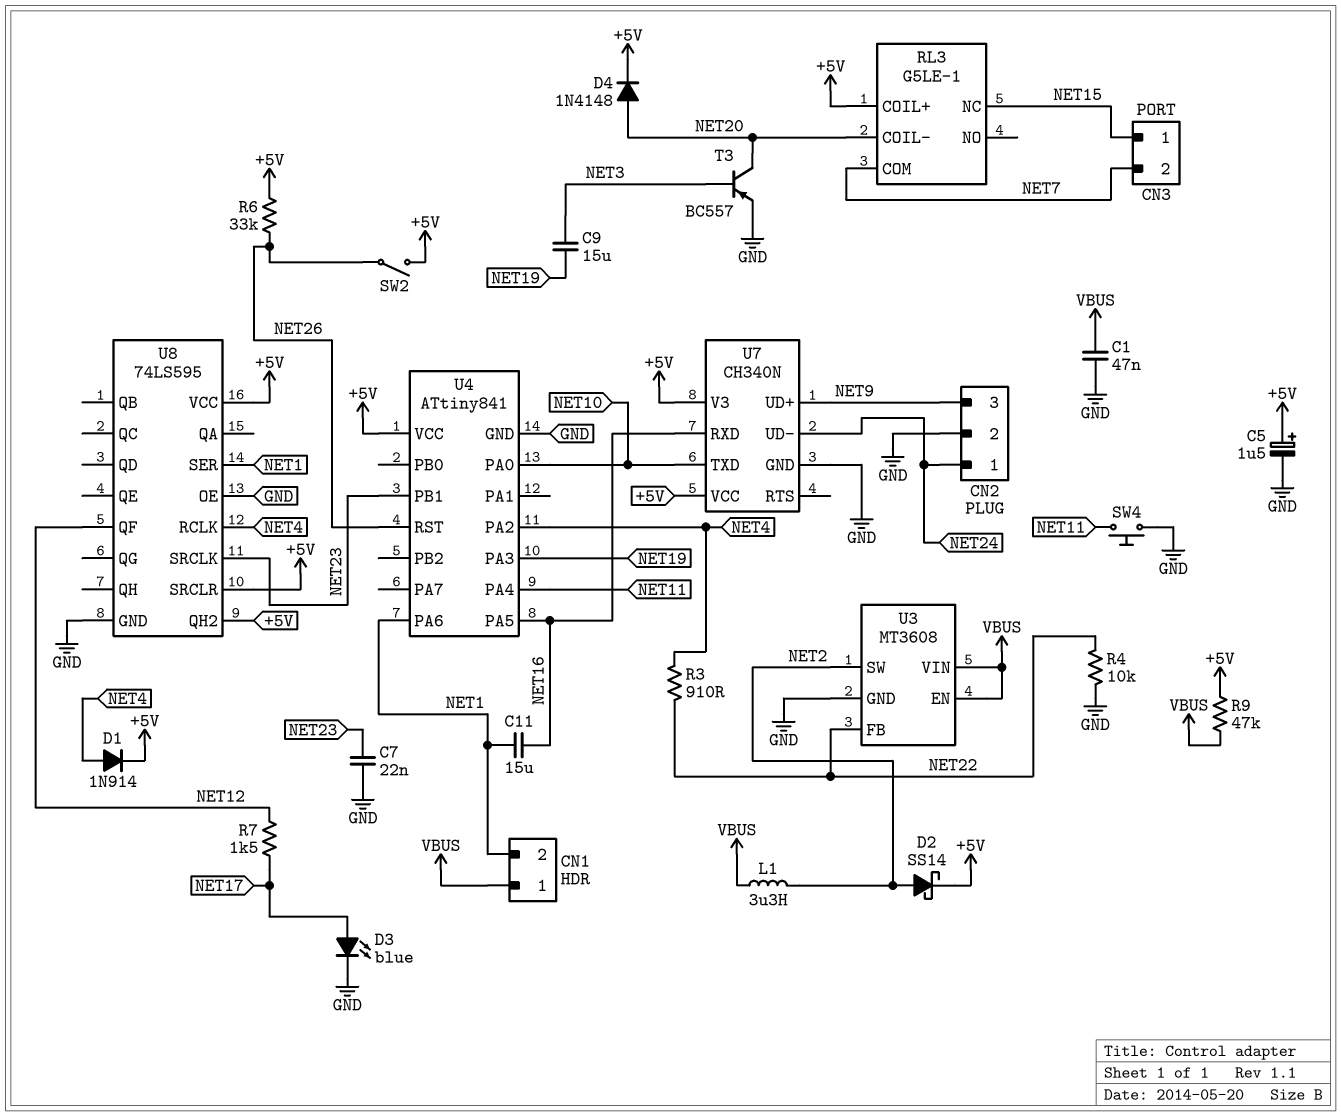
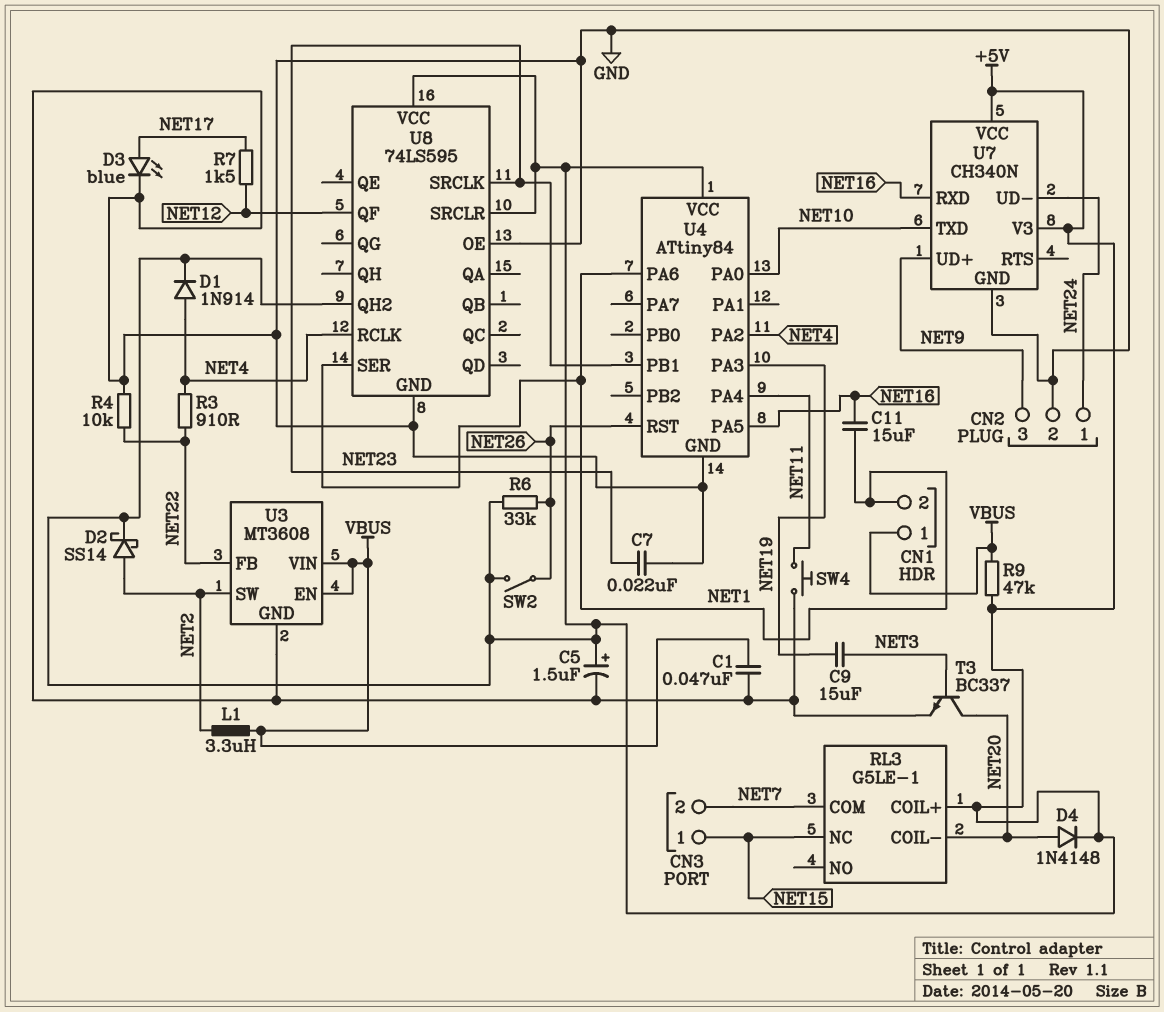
T3: PNP BC557 (B NET3, C NET20, E GND) -> NPN BC337 (B NET3, C NET20, E GND)
U4: ATtiny841 -> ATtiny84

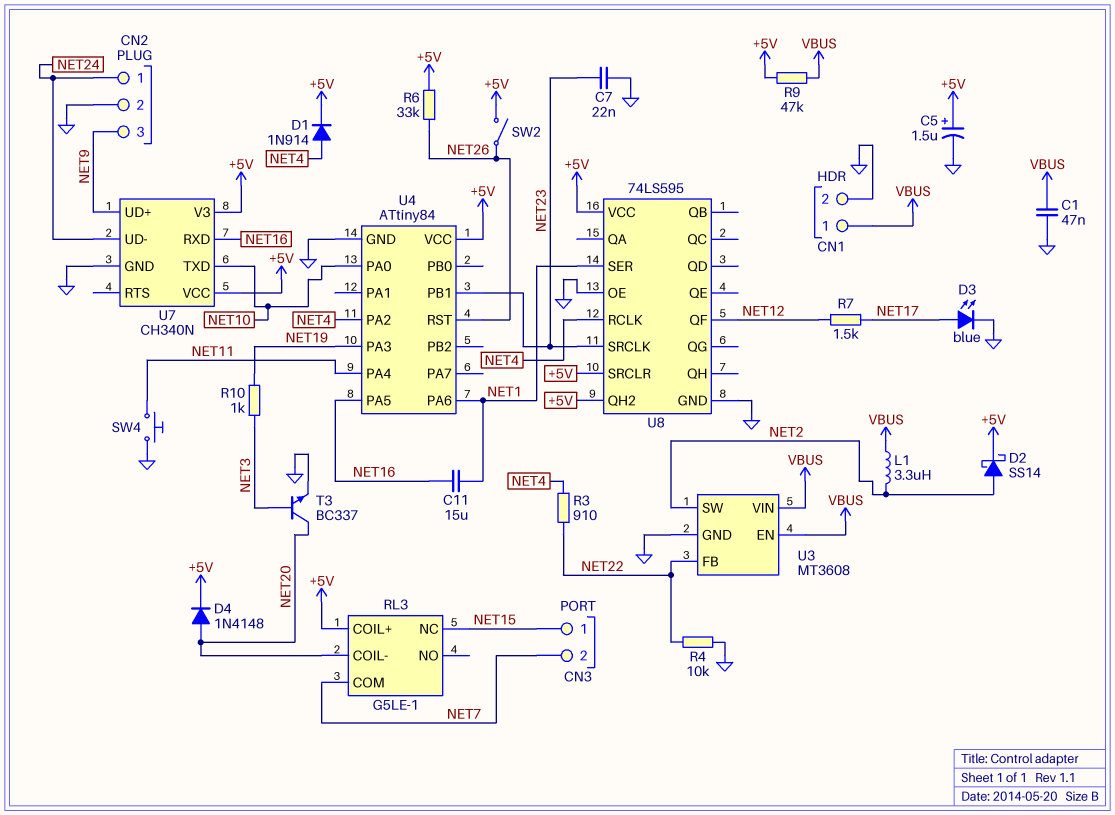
C9: 15uF (NET3, NET19) -> none
CN1 pin 2: NET1 -> GND
R10: none -> 1k (NET3, NET19)

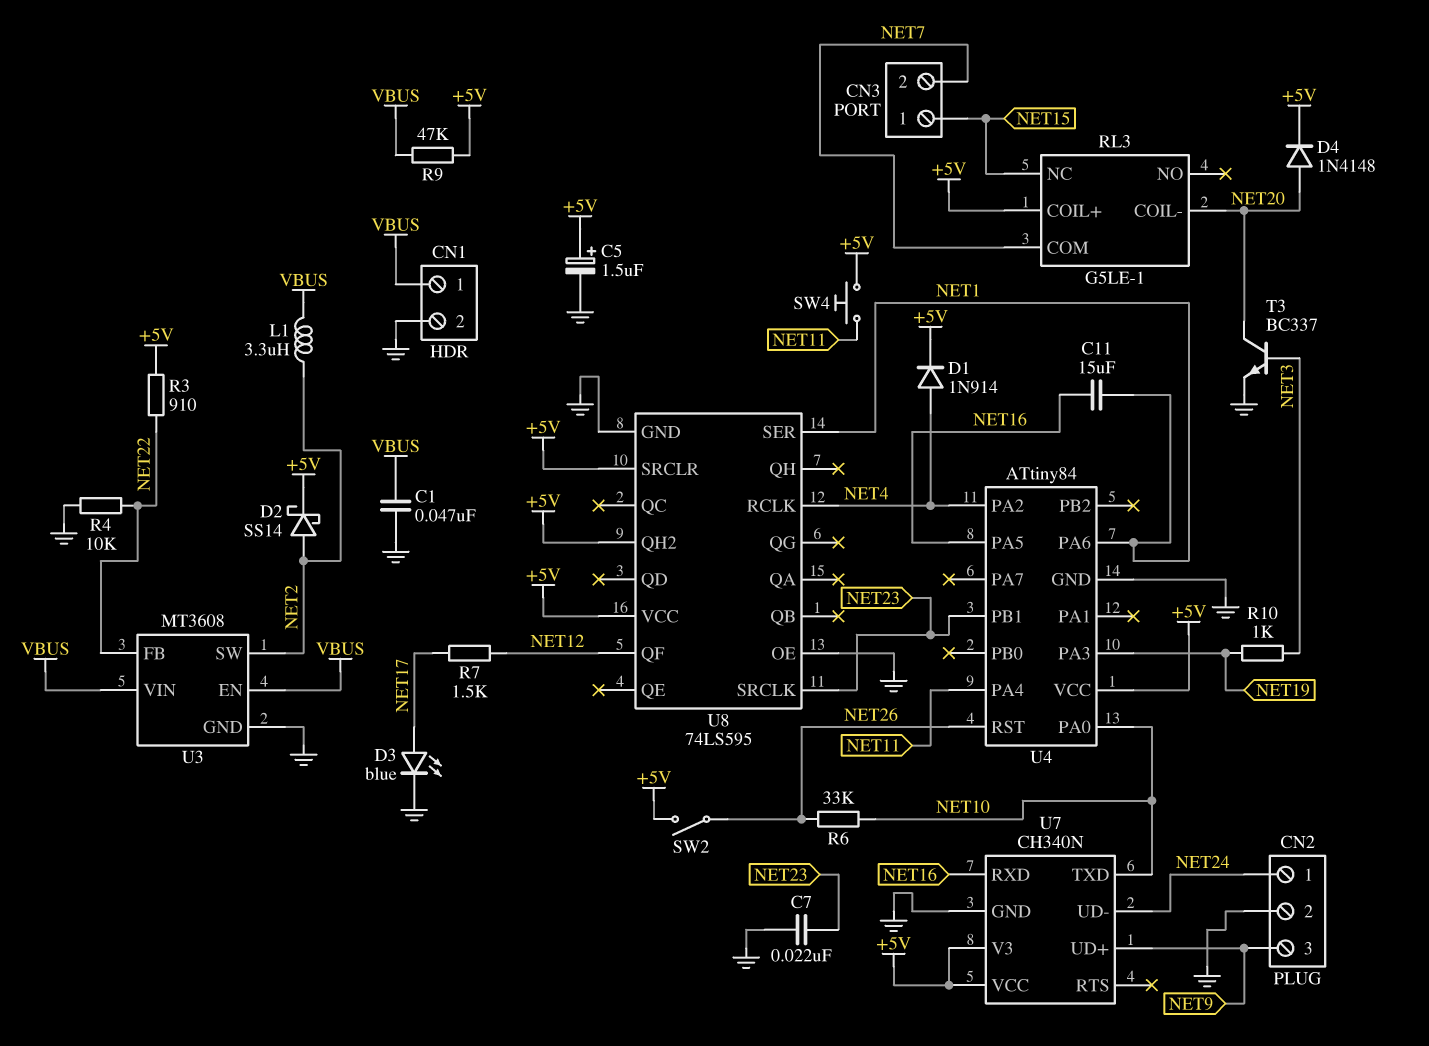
R3: 910 (NET4, NET22) -> 910 (+5V, NET22)
R6: 33k (+5V, NET26) -> 33k (NET10, NET26)
SW4: button (GND, NET11) -> button (+5V, NET11)

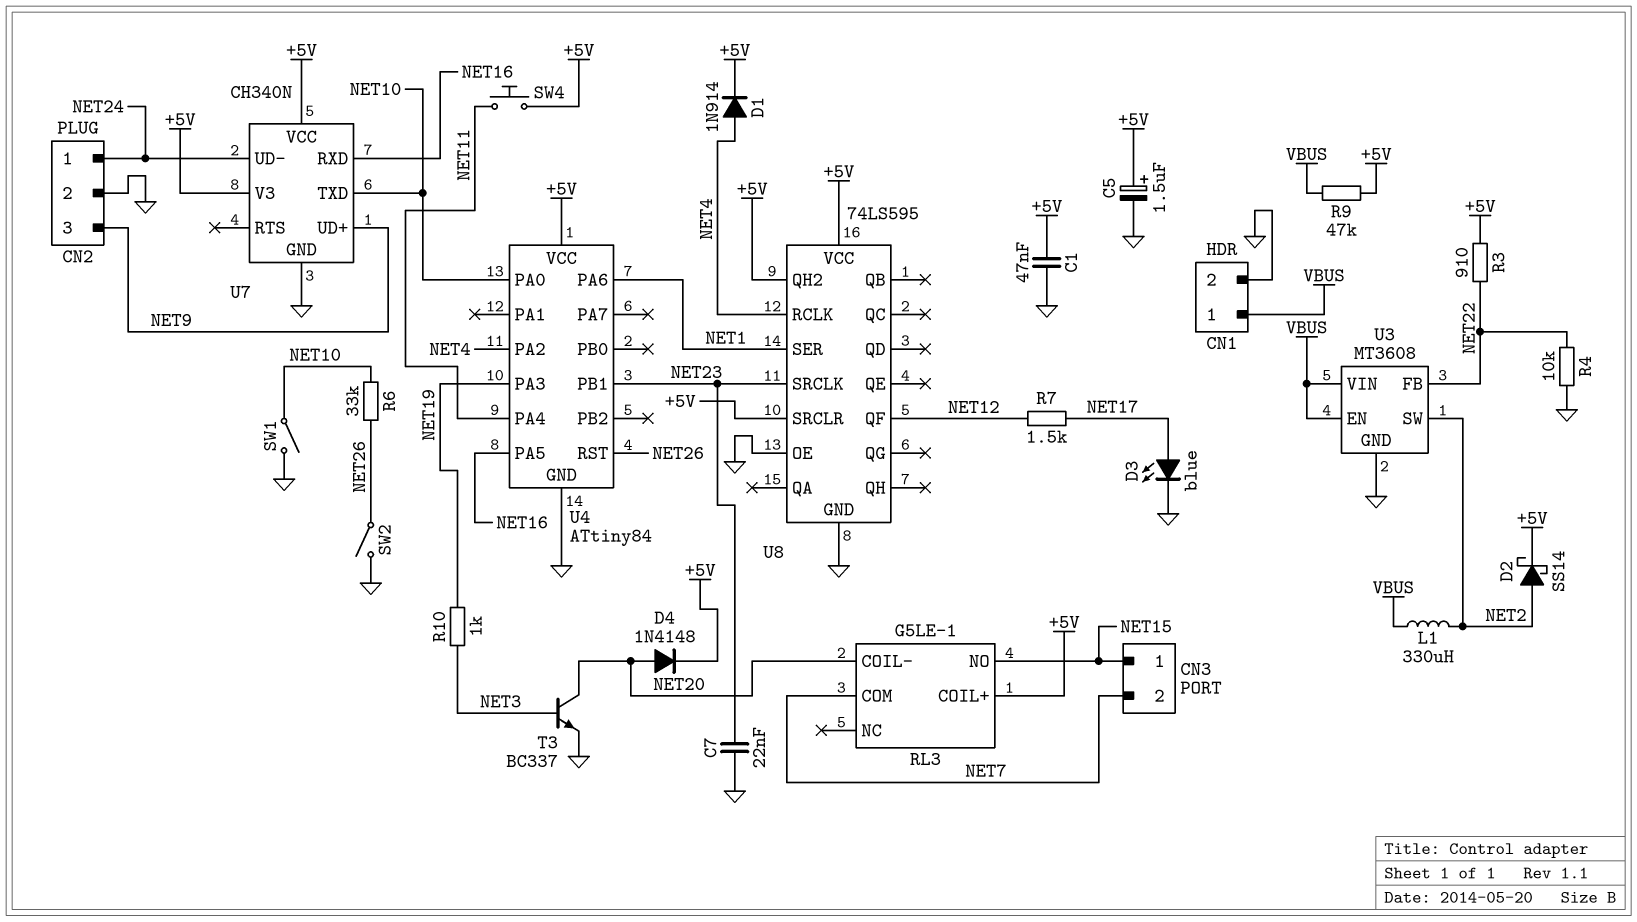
C1: 47nF (GND, VBUS) -> 47nF (+5V, GND)
C11: 15uF (NET1, NET16) -> none
L1: 3.3uH (NET2, VBUS) -> 330uH (NET2, VBUS)
RL3 pin NC: NET15 -> none
RL3 pin NO: none -> NET15
SW1: none -> switch (GND, NET10)
SW2: switch (+5V, NET26) -> switch (GND, NET26)

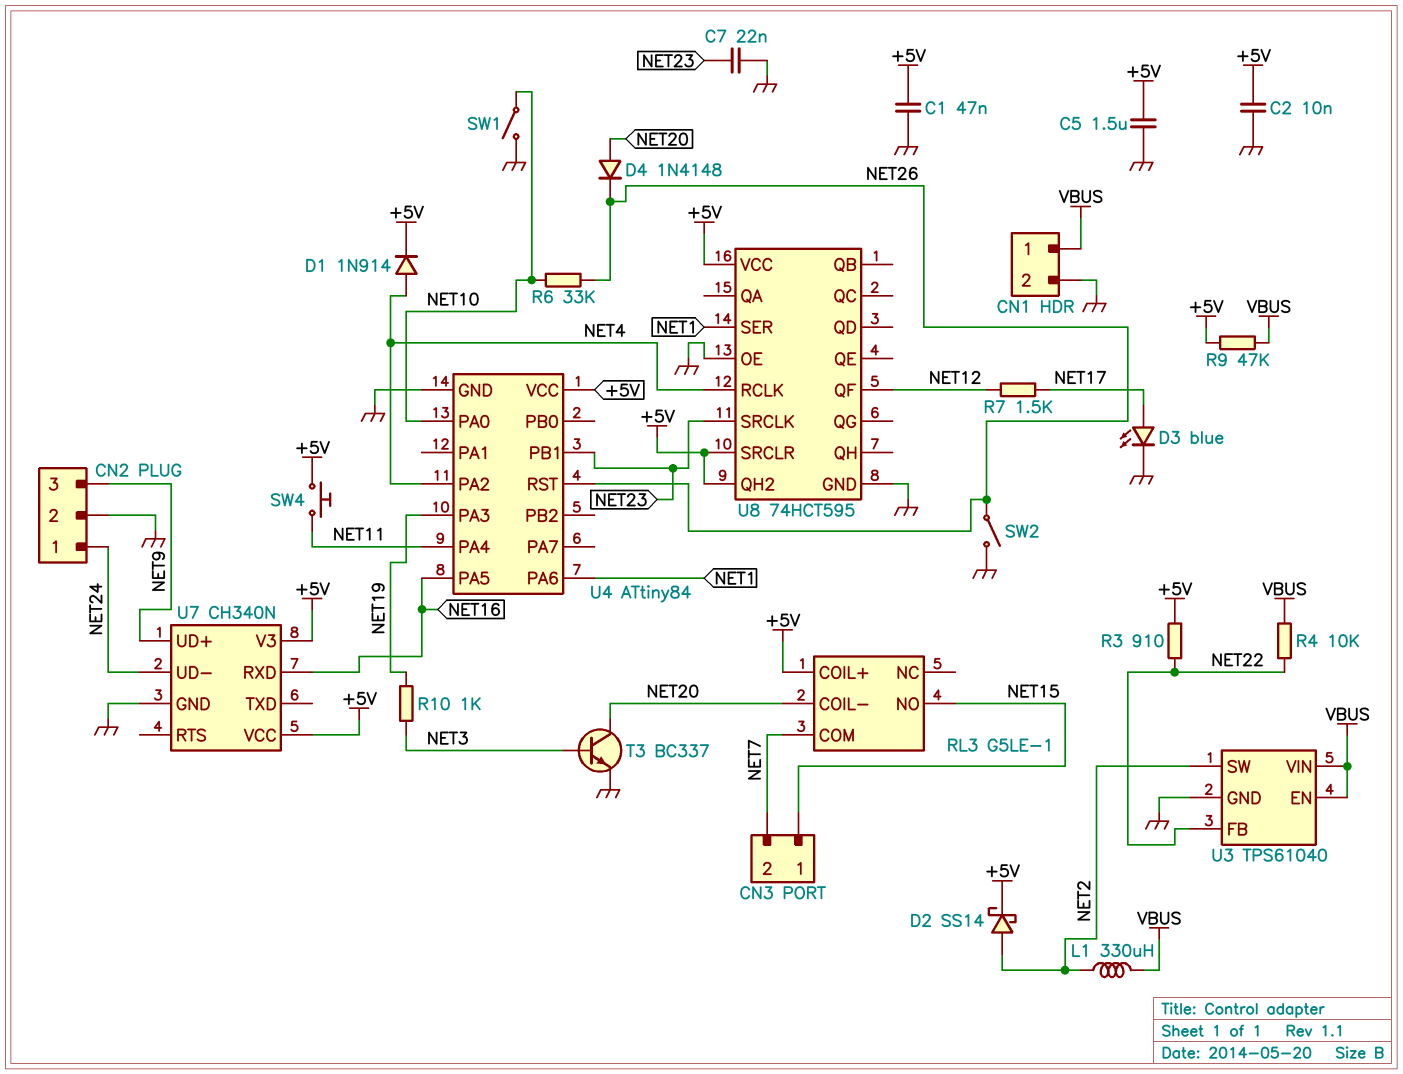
C2: none -> 10nF (+5V, GND)
C5: 1.5uF (plus +5V, minus GND) -> 1.5uF (+5V, GND)
D4: diode 1N4148 (A NET20, K +5V) -> diode 1N4148 (A NET20, K NET26)
R4: 10k (GND, NET22) -> 10k (NET22, VBUS)
U3: MT3608 -> TPS61040
U7 pin TXD: NET10 -> none
U8: 74LS595 -> 74HCT595

